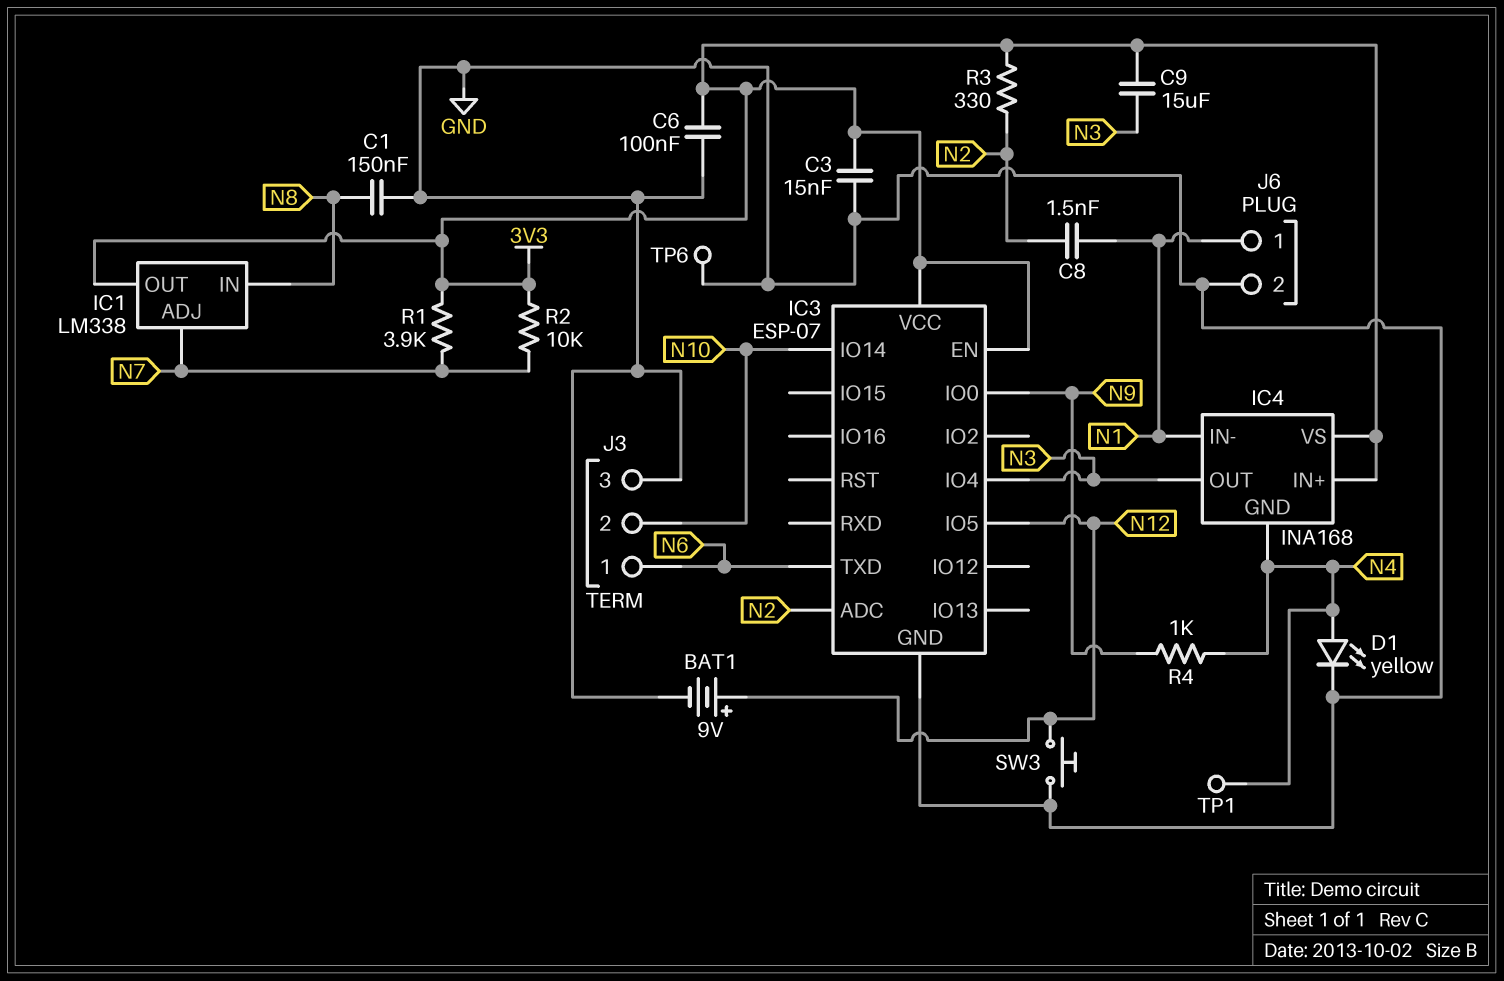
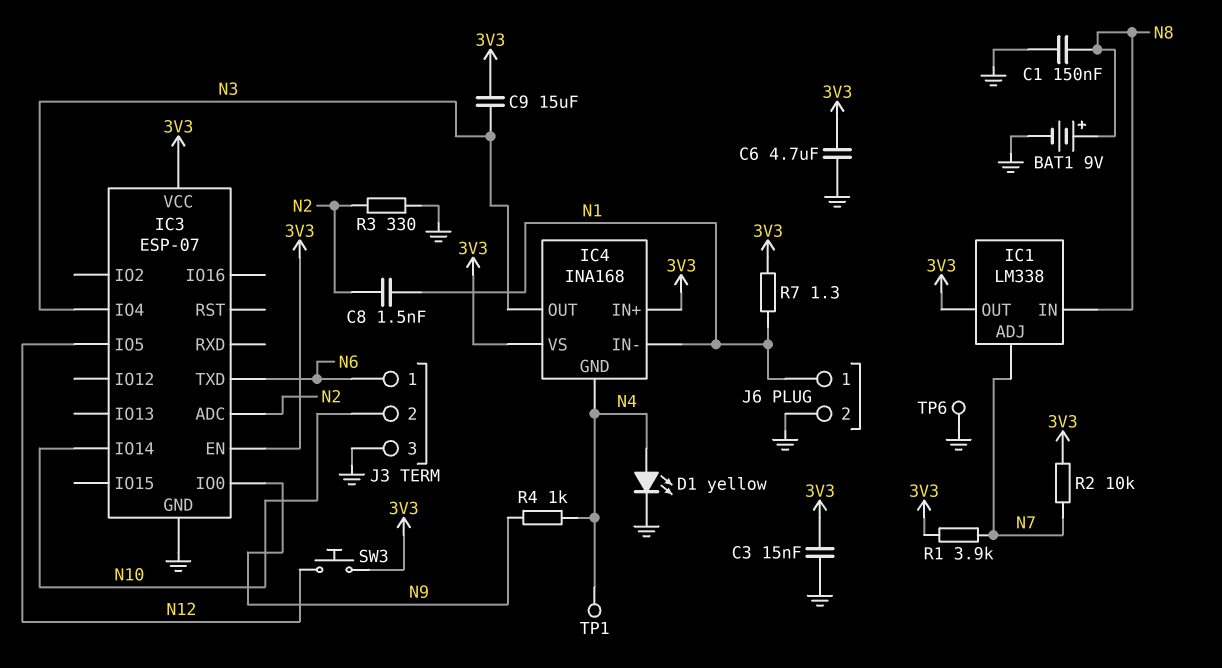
BAT1: 9V (plus N12, minus GND) -> 9V (plus N8, minus GND)
C6: 100nF (3V3, GND) -> 4.7uF (3V3, GND)
R3: 330 (3V3, N2) -> 330 (GND, N2)
R7: none -> 1.3 (3V3, N1)
SW3: button (GND, N12) -> button (3V3, N12)

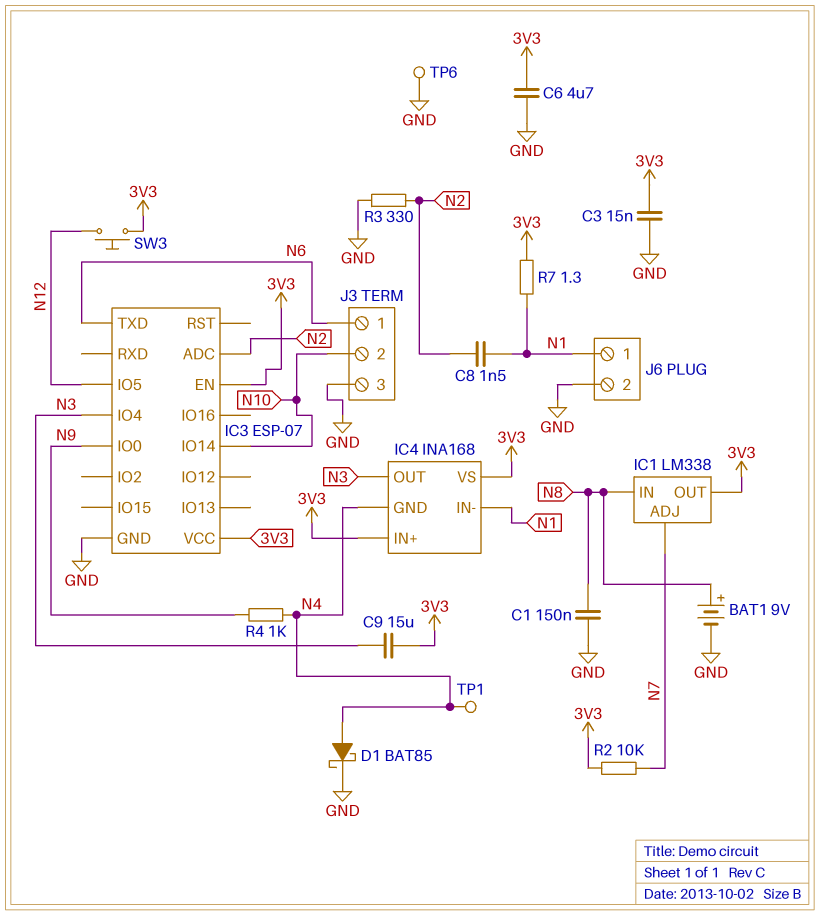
D1: LED yellow (A N4, K GND) -> schottky BAT85 (A N4, K GND)
R1: 3.9k (3V3, N7) -> none

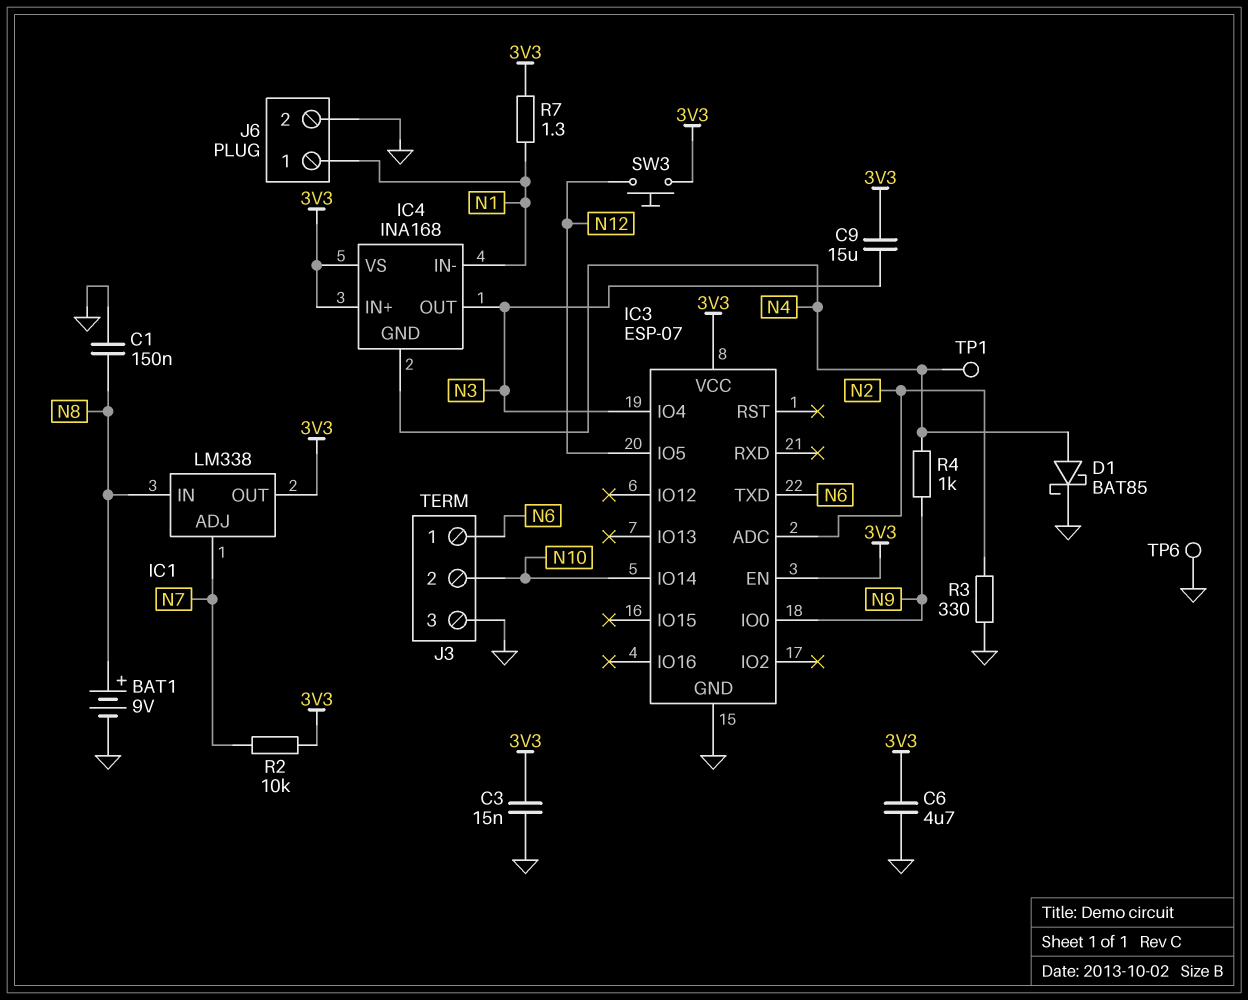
C8: 1.5nF (N1, N2) -> none

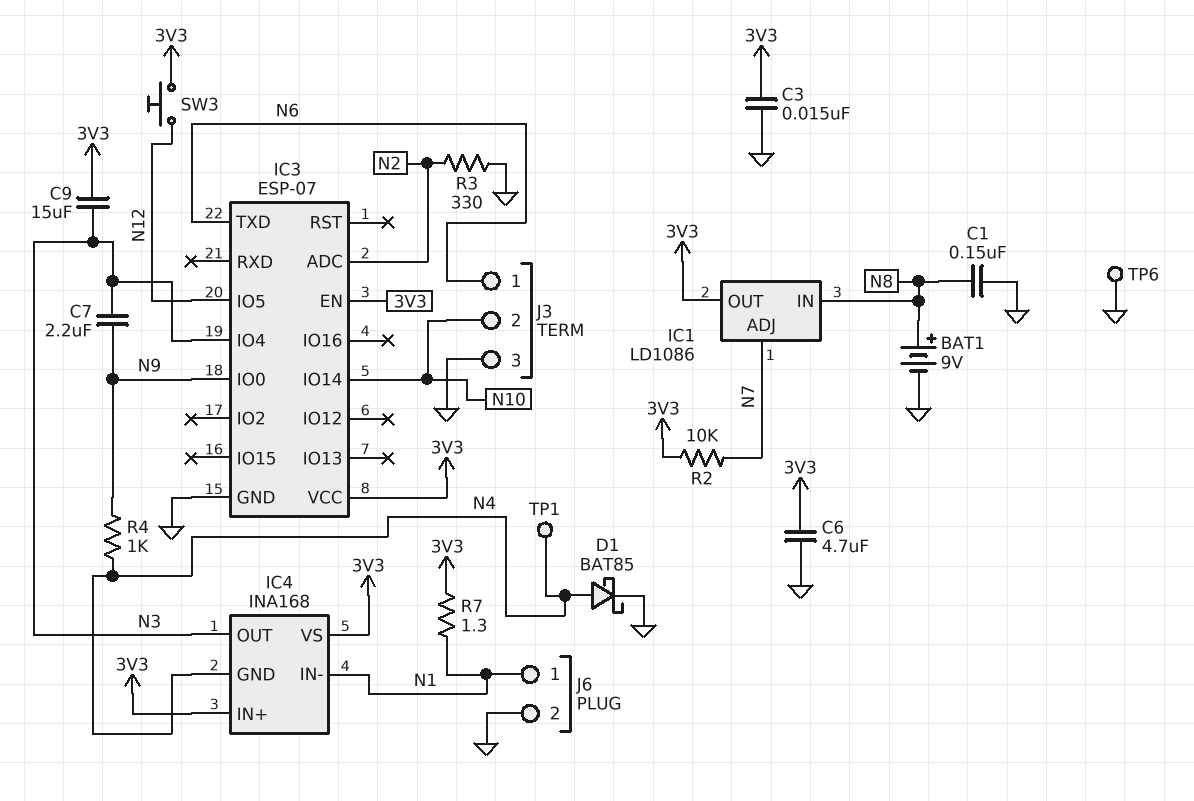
C7: none -> 2.2uF (N3, N9)
IC1: LM338 -> LD1086

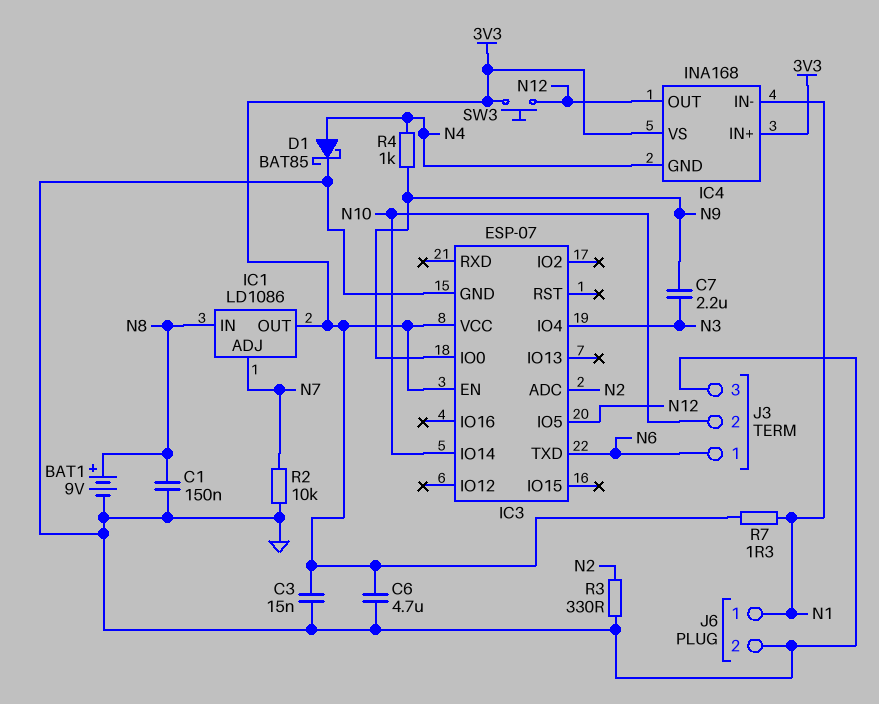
C9: 15uF (3V3, N3) -> none
IC4 pin OUT: N3 -> N12
R2: 10k (3V3, N7) -> 10k (GND, N7)
TP1: test point (N4) -> none
TP6: test point (GND) -> none

